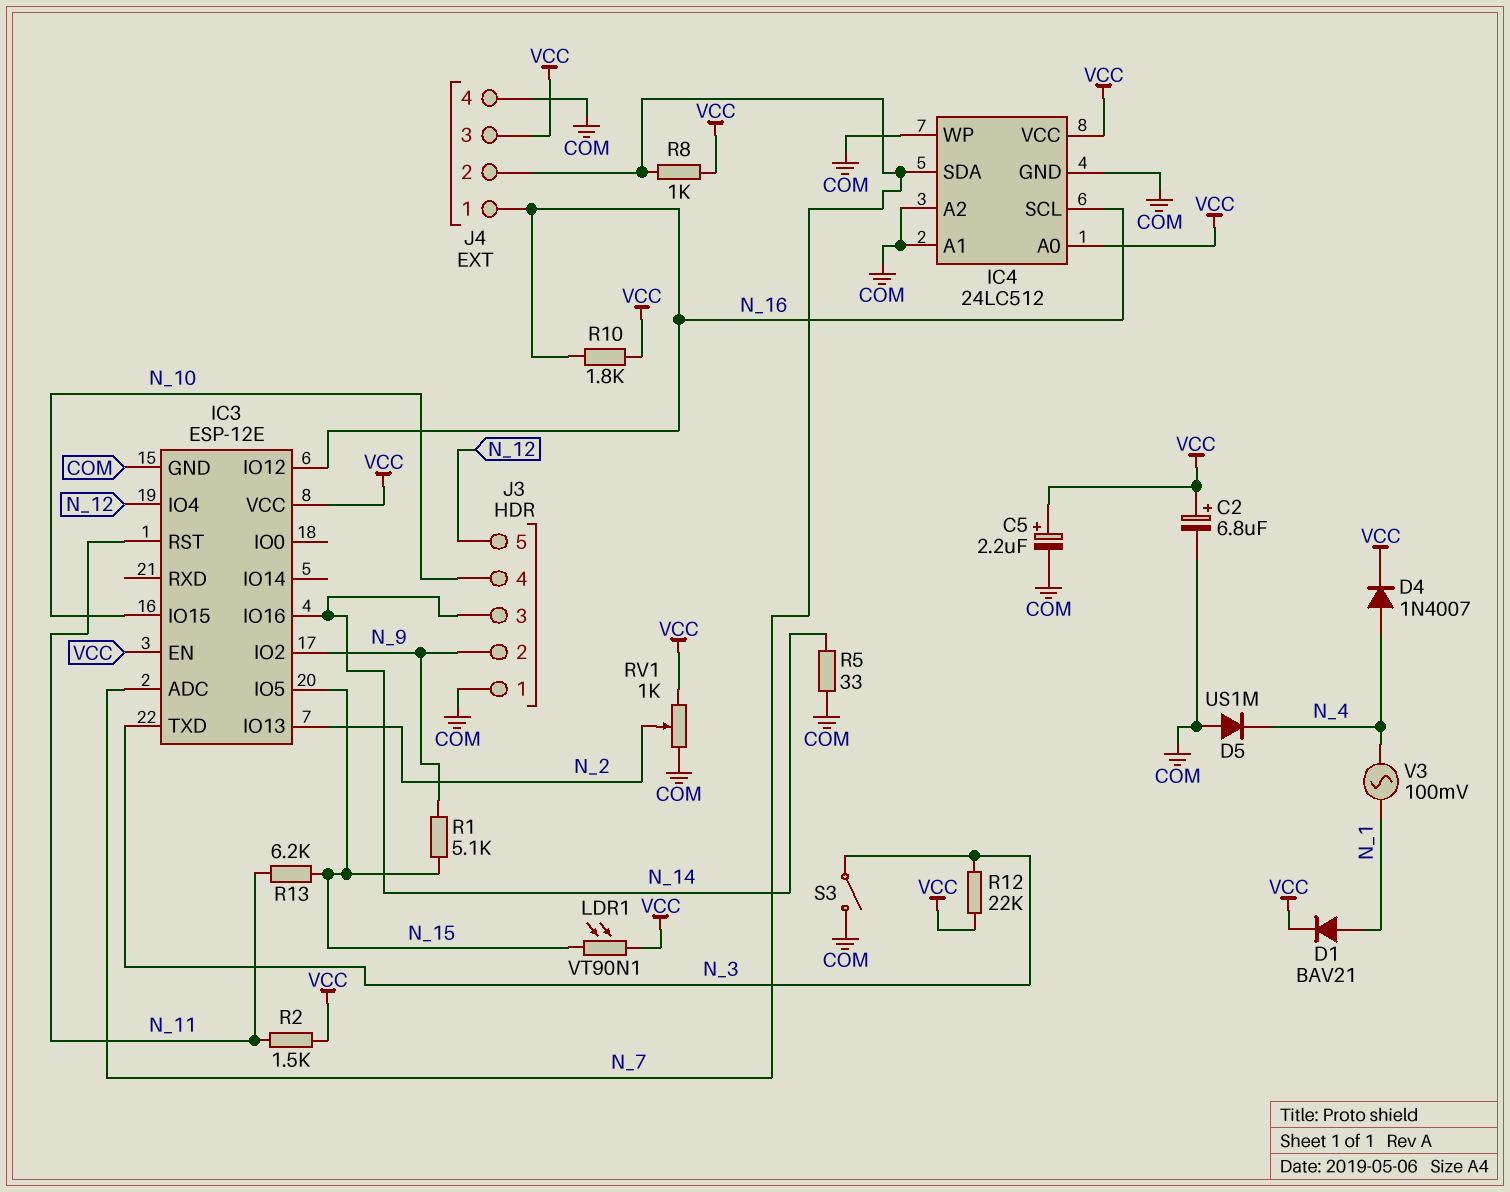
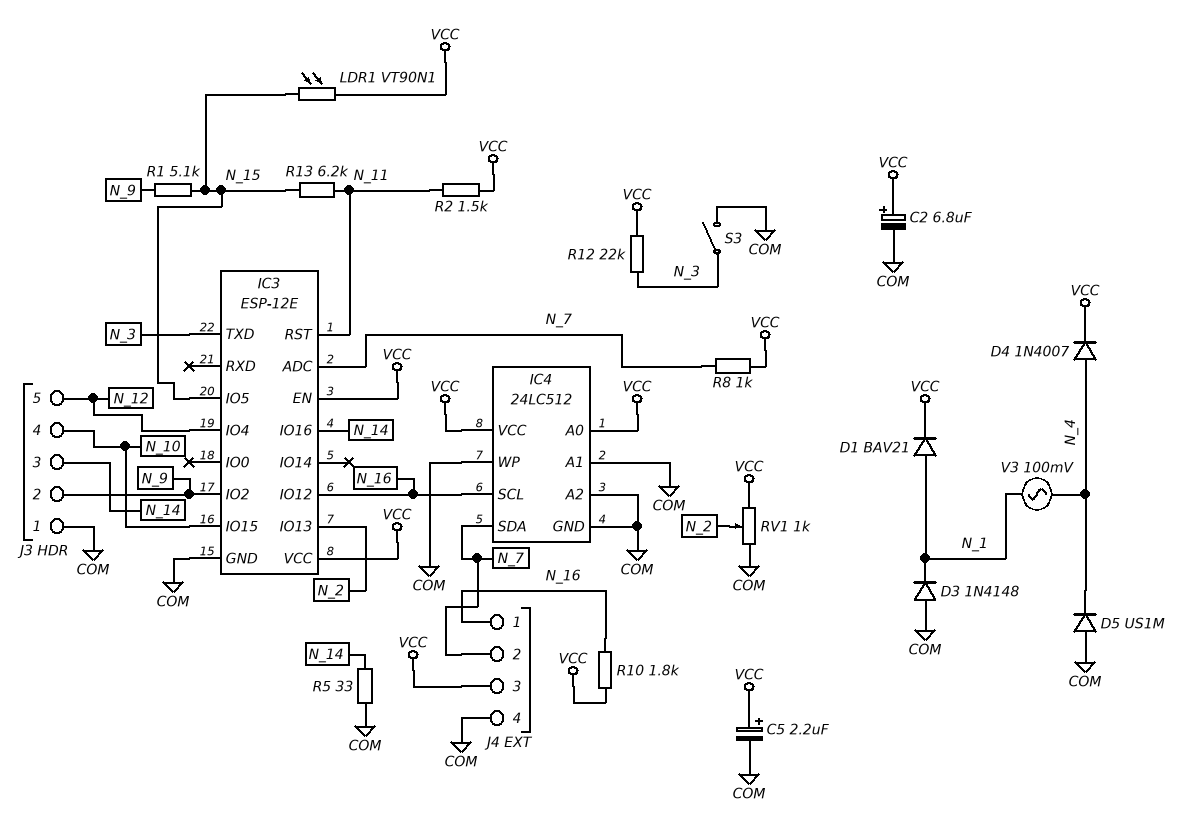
D3: none -> diode 1N4148 (A COM, K N_1)

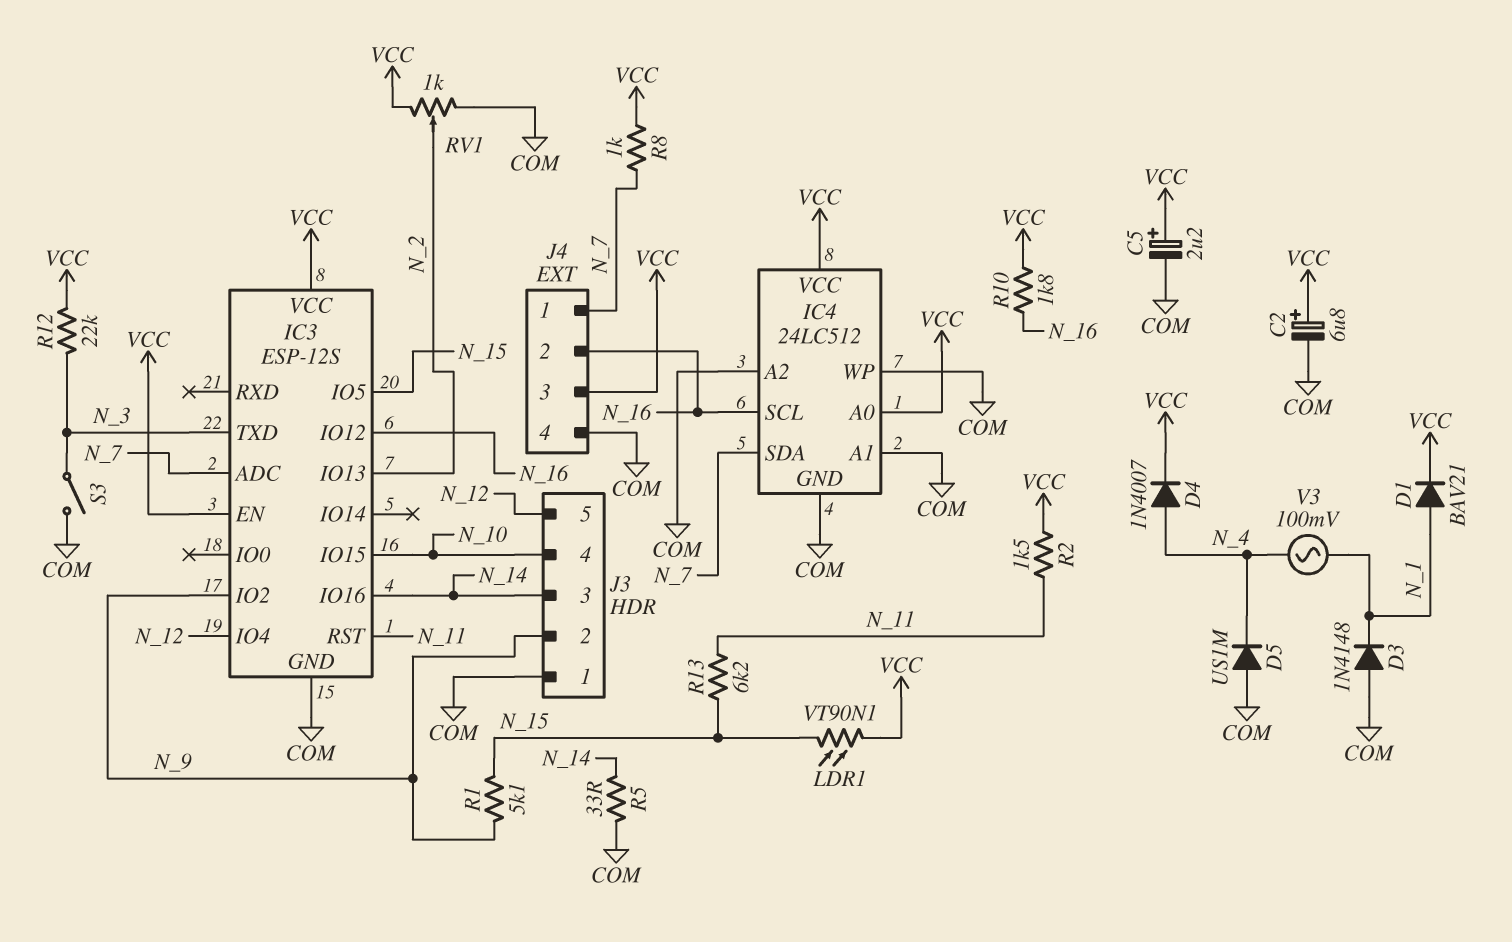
IC3: ESP-12E -> ESP-12S
J4 pin 1: N_16 -> N_7
J4 pin 2: N_7 -> N_16

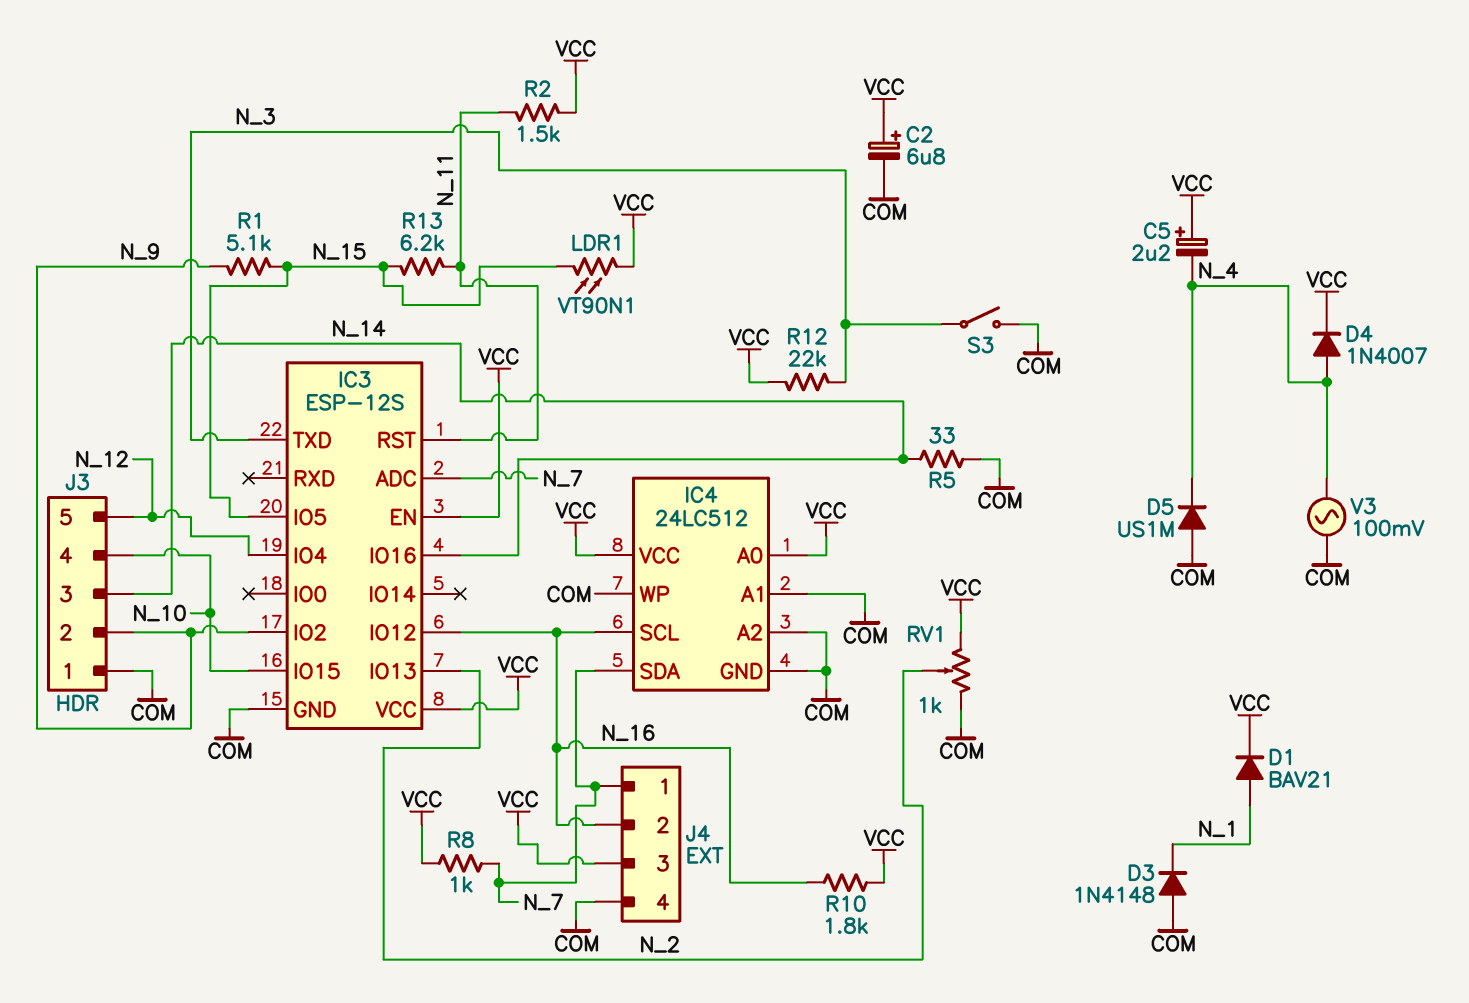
C5: 2.2uF (plus VCC, minus COM) -> 2.2uF (plus VCC, minus N_4)
V3: AC 100mV (N_1, N_4) -> AC 100mV (COM, N_4)

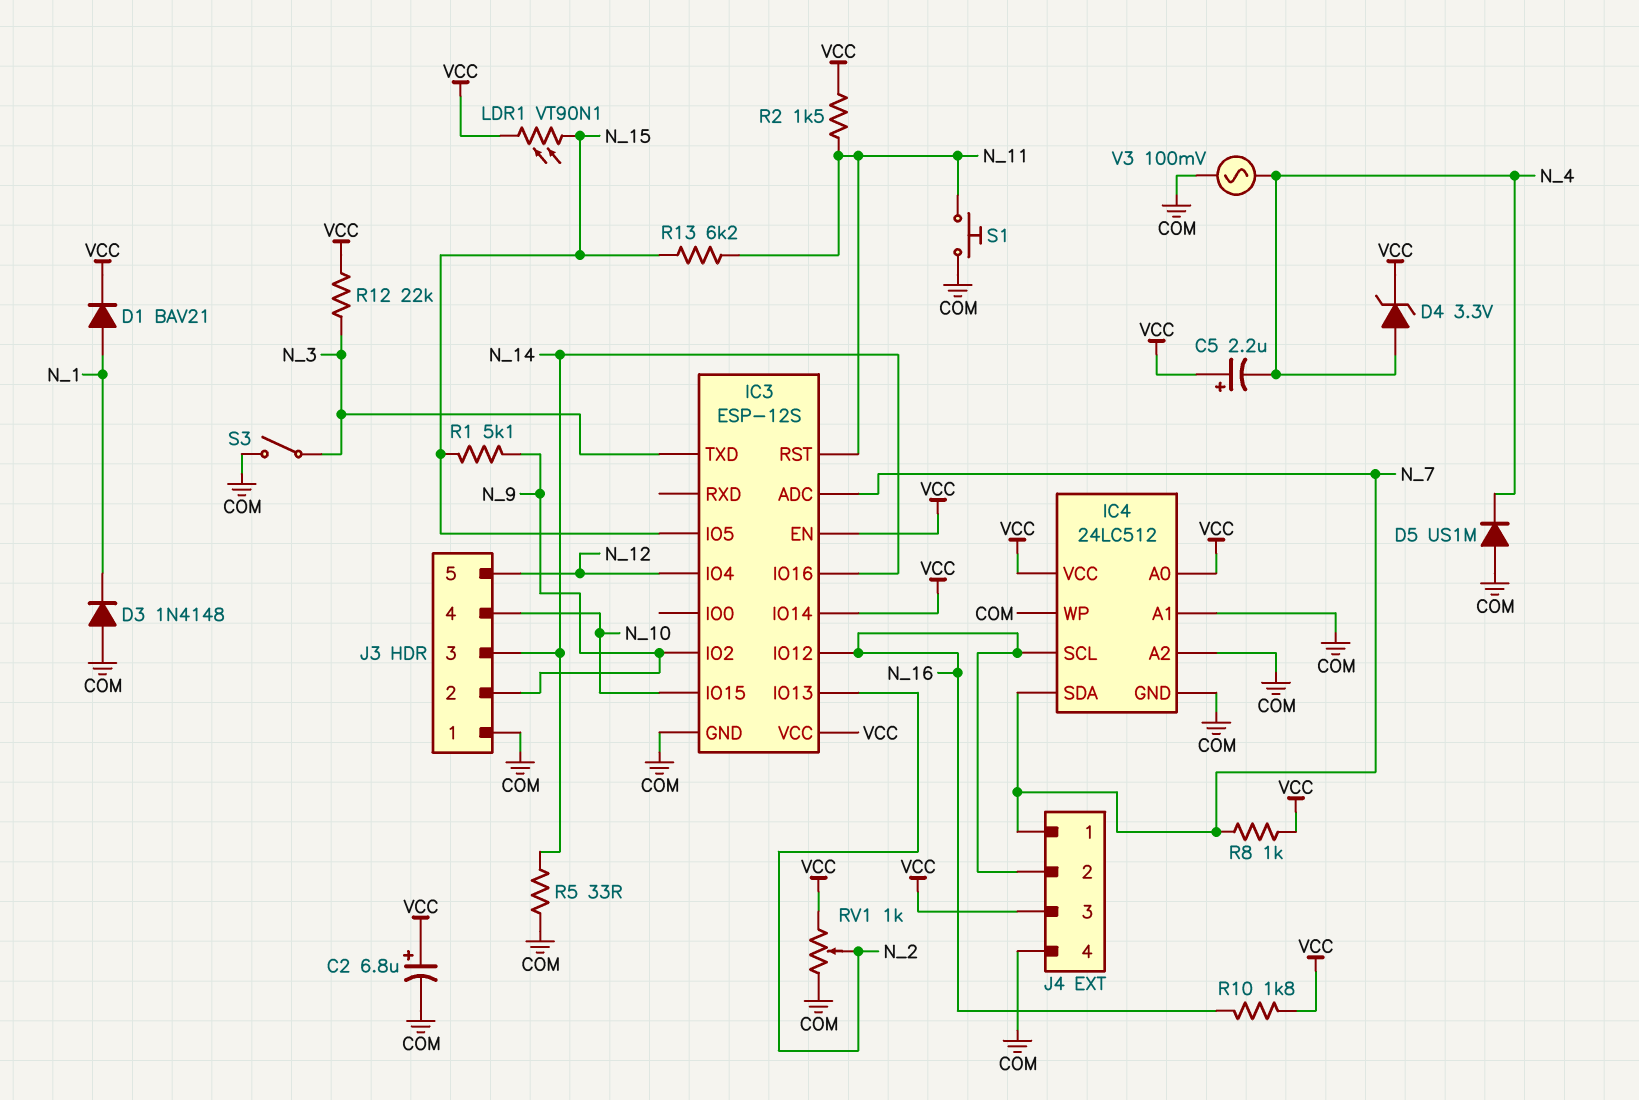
D4: diode 1N4007 (A N_4, K VCC) -> zener 3.3V (A N_4, K VCC)
IC3 pin IO14: none -> VCC
S1: none -> button (COM, N_11)

